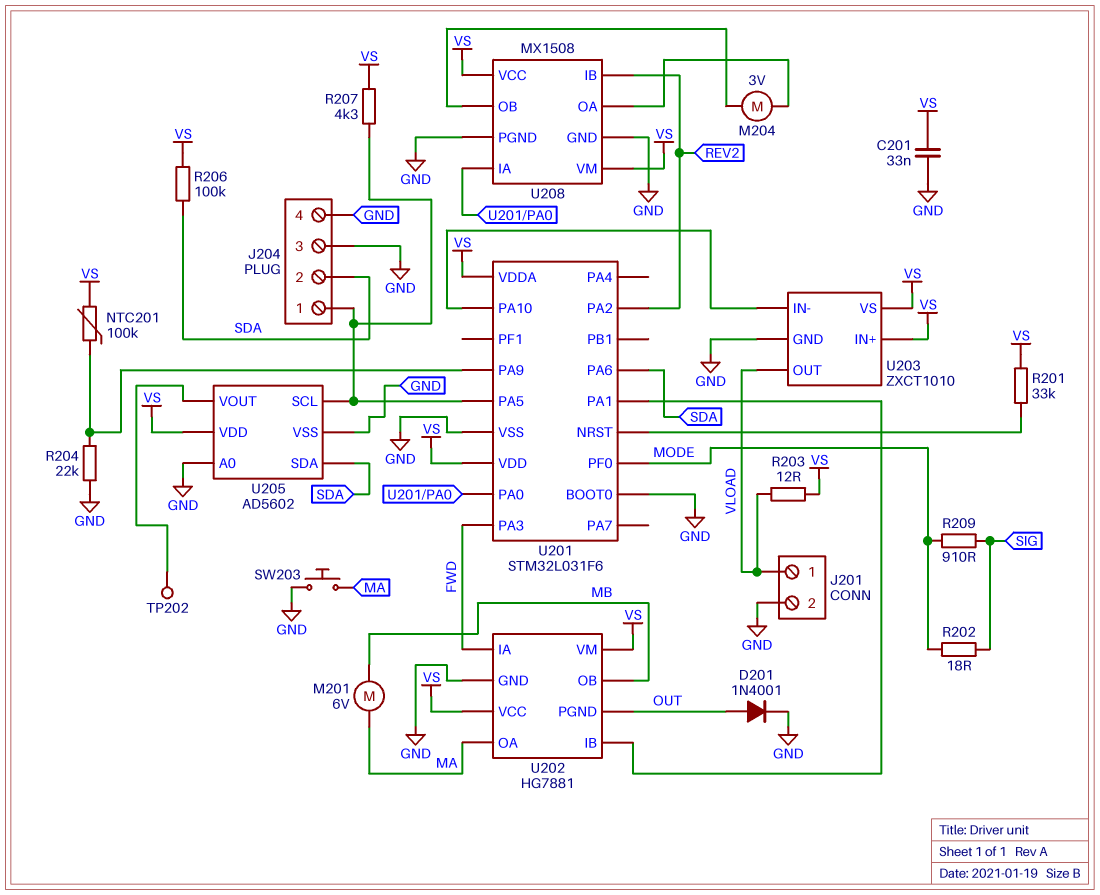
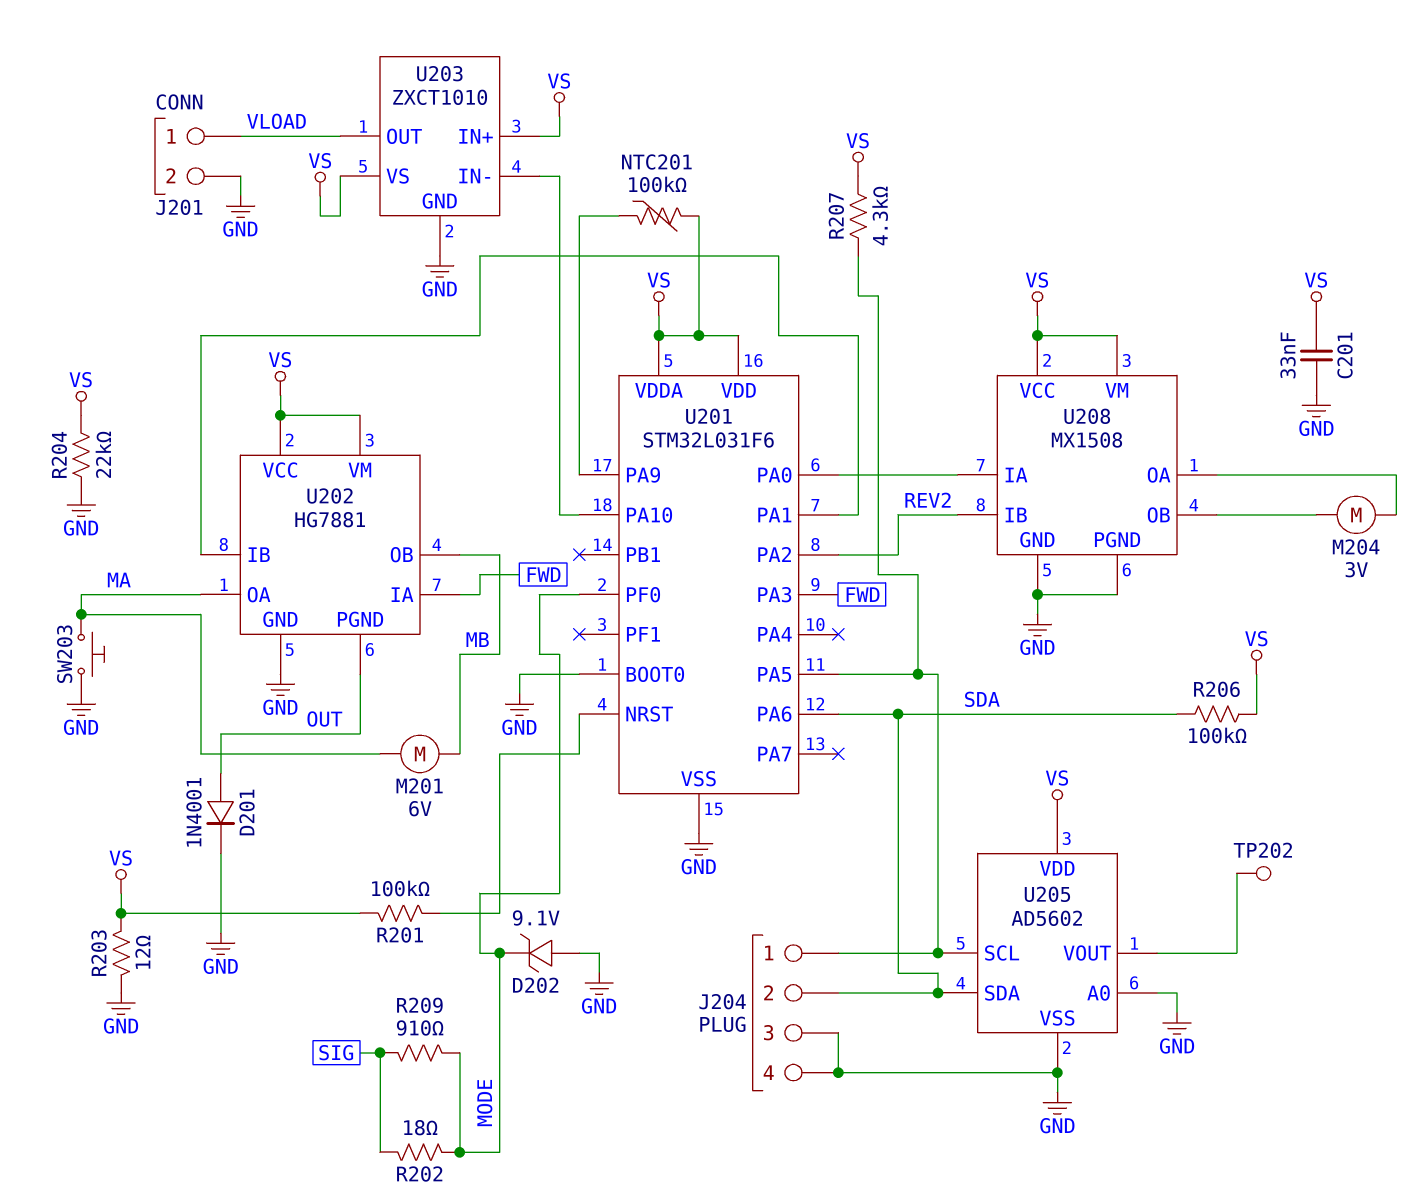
D202: none -> zener 9.1V (A GND, K MODE)
R201: 33k (U201/NRST, VS) -> 100k (U201/NRST, VS)
R203: 12 (VLOAD, VS) -> 12 (GND, VS)
R204: 22k (GND, U201/PA9) -> 22k (GND, VS)

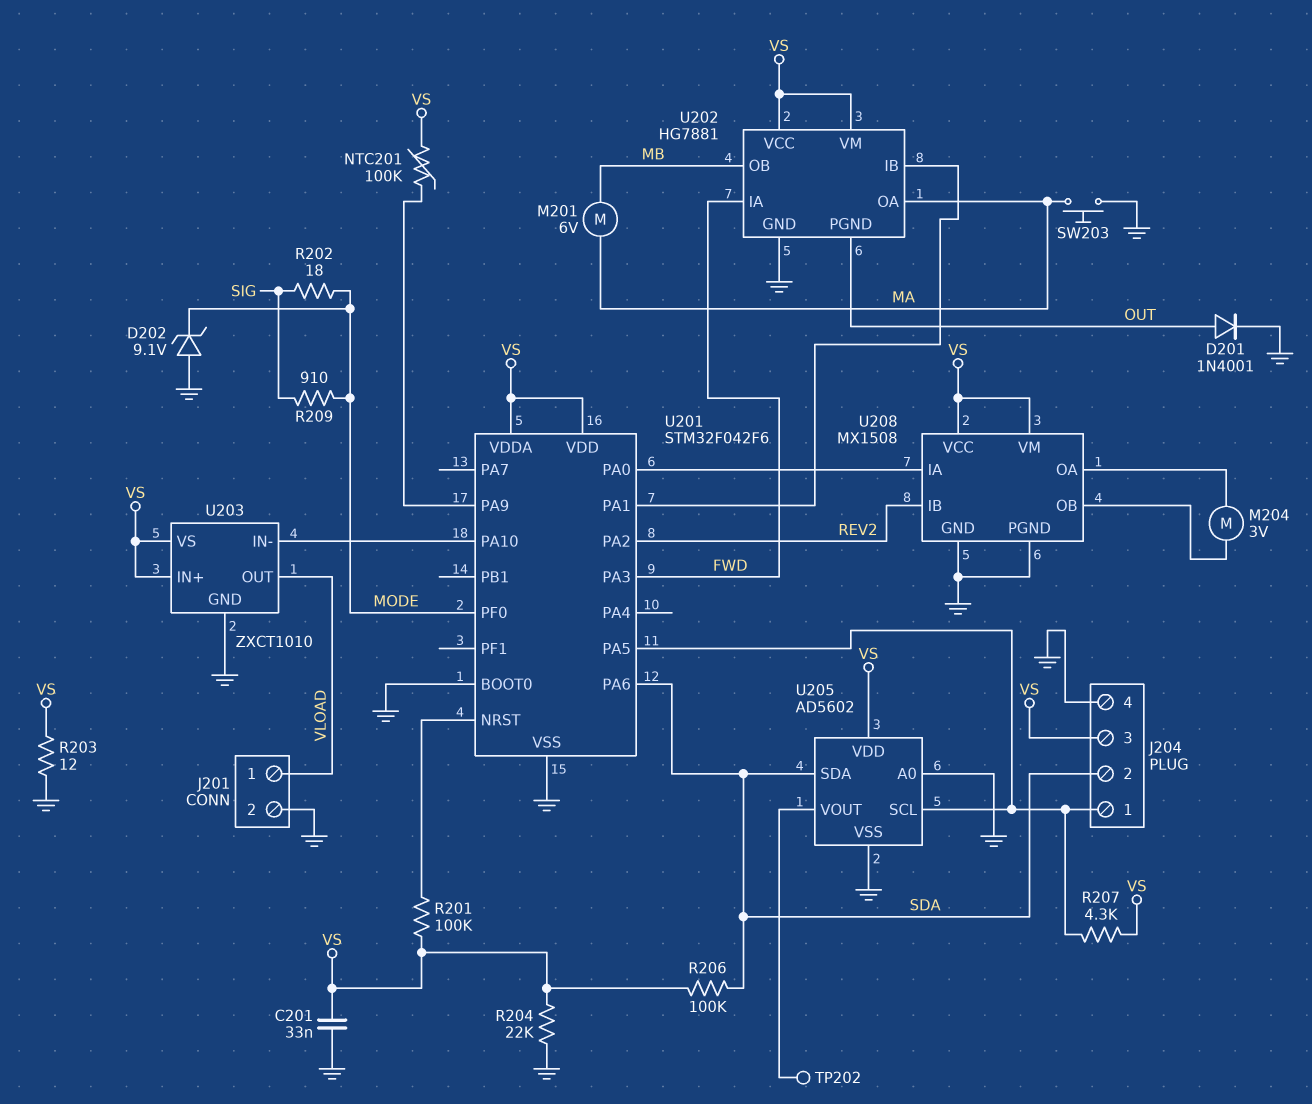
J204 pin 3: GND -> VS
U201: STM32L031F6 -> STM32F042F6

